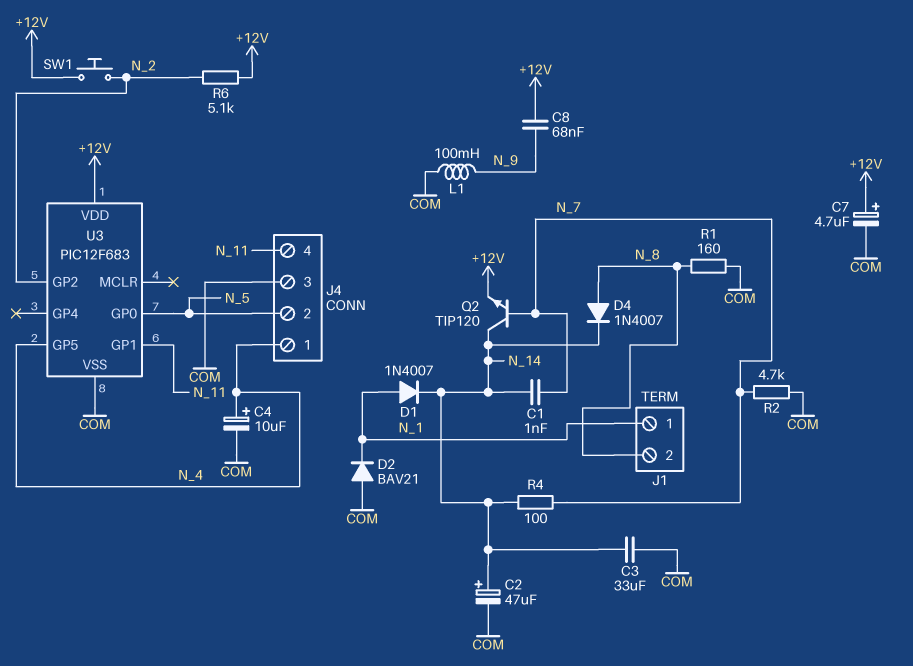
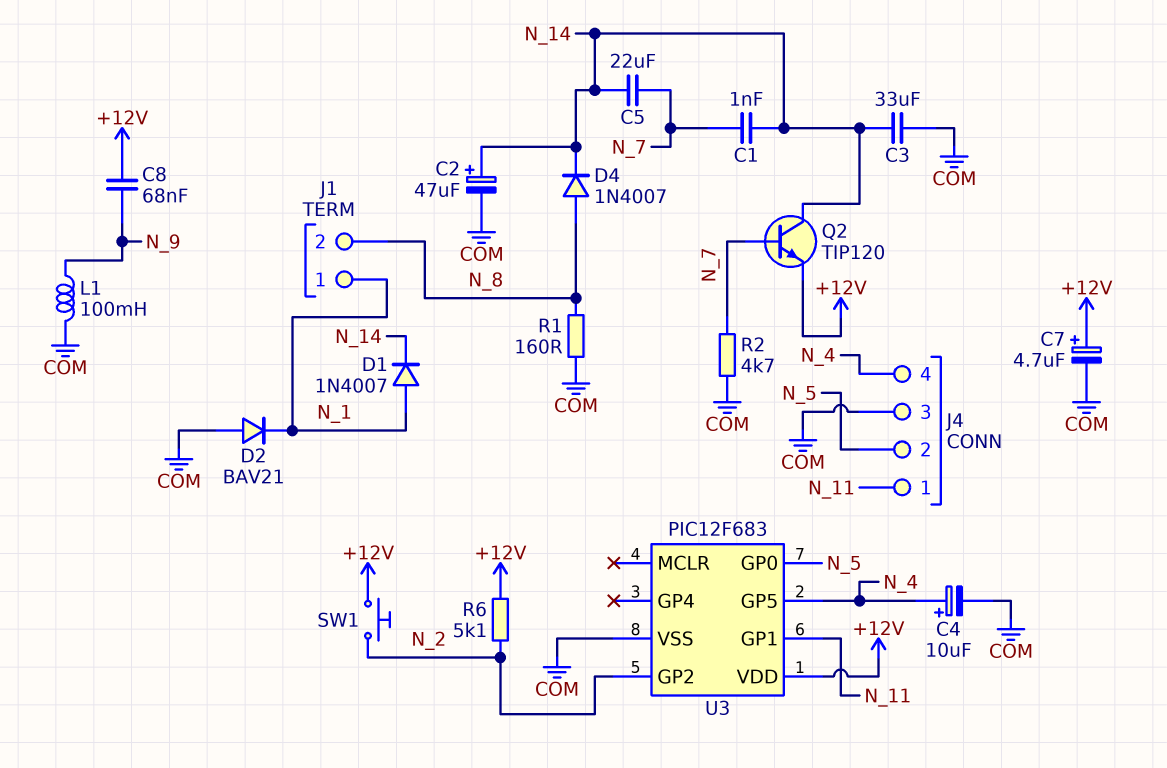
C5: none -> 22uF (N_7, N_14)
J4 pin 1: N_4 -> N_11
J4 pin 4: N_11 -> N_4
R4: 100 (N_7, N_14) -> none

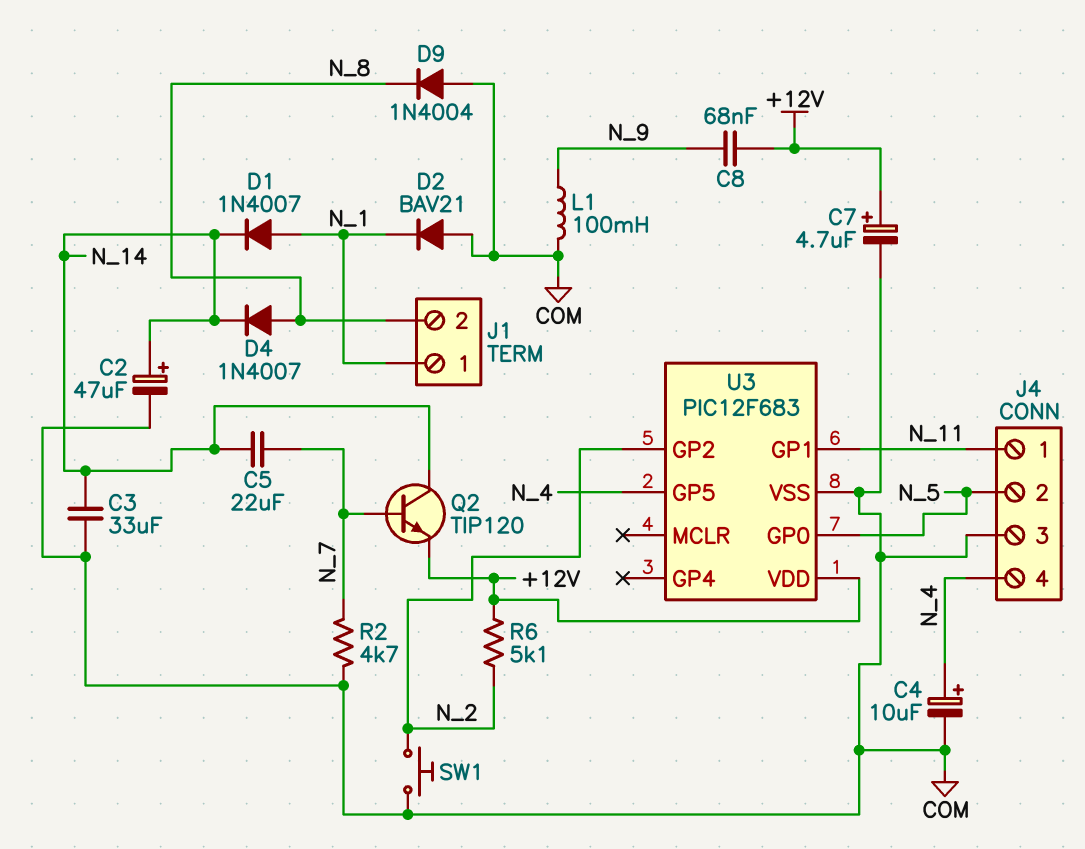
C1: 1nF (N_7, N_14) -> none
D9: none -> diode 1N4004 (A COM, K N_8)
R1: 160 (COM, N_8) -> none
SW1: button (+12V, N_2) -> button (COM, N_2)

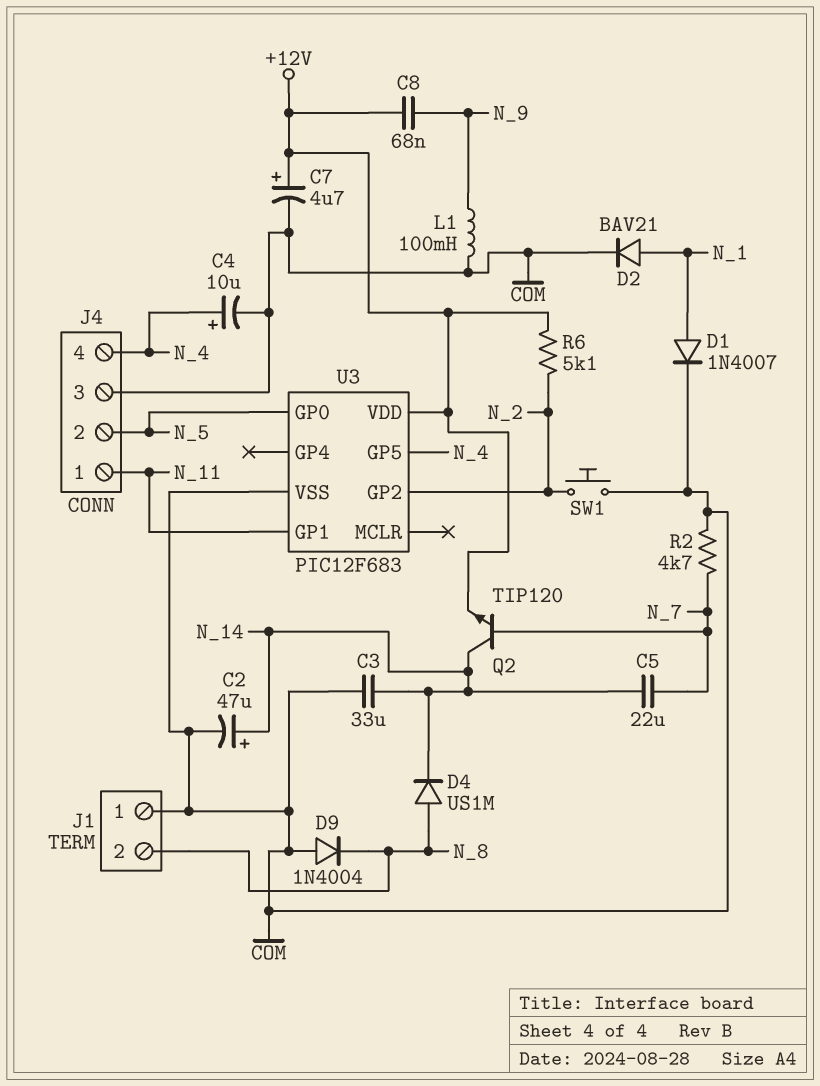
D1: diode 1N4007 (A N_1, K N_14) -> diode 1N4007 (A N_1, K COM)
D2: diode BAV21 (A COM, K N_1) -> diode BAV21 (A N_1, K COM)
D4: diode 1N4007 (A N_8, K N_14) -> diode US1M (A N_8, K N_14)
J1 pin 1: N_1 -> COM

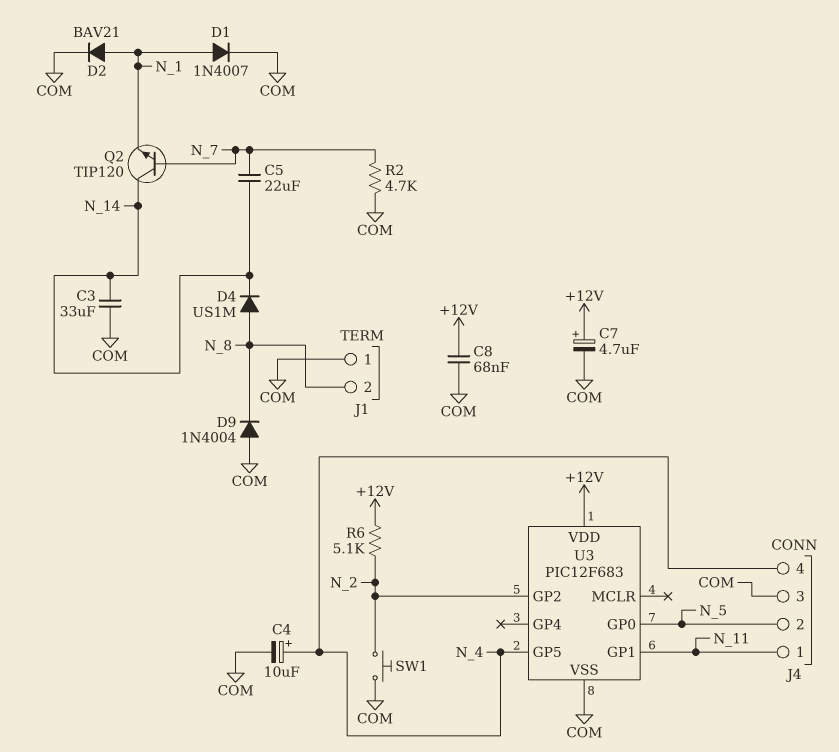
C2: 47uF (plus N_14, minus COM) -> none
C8: 68nF (+12V, N_9) -> 68nF (+12V, COM)
L1: 100mH (COM, N_9) -> none
Q2: NPN TIP120 (B N_7, C N_14, E +12V) -> NPN TIP120 (B N_7, C N_14, E N_1)

